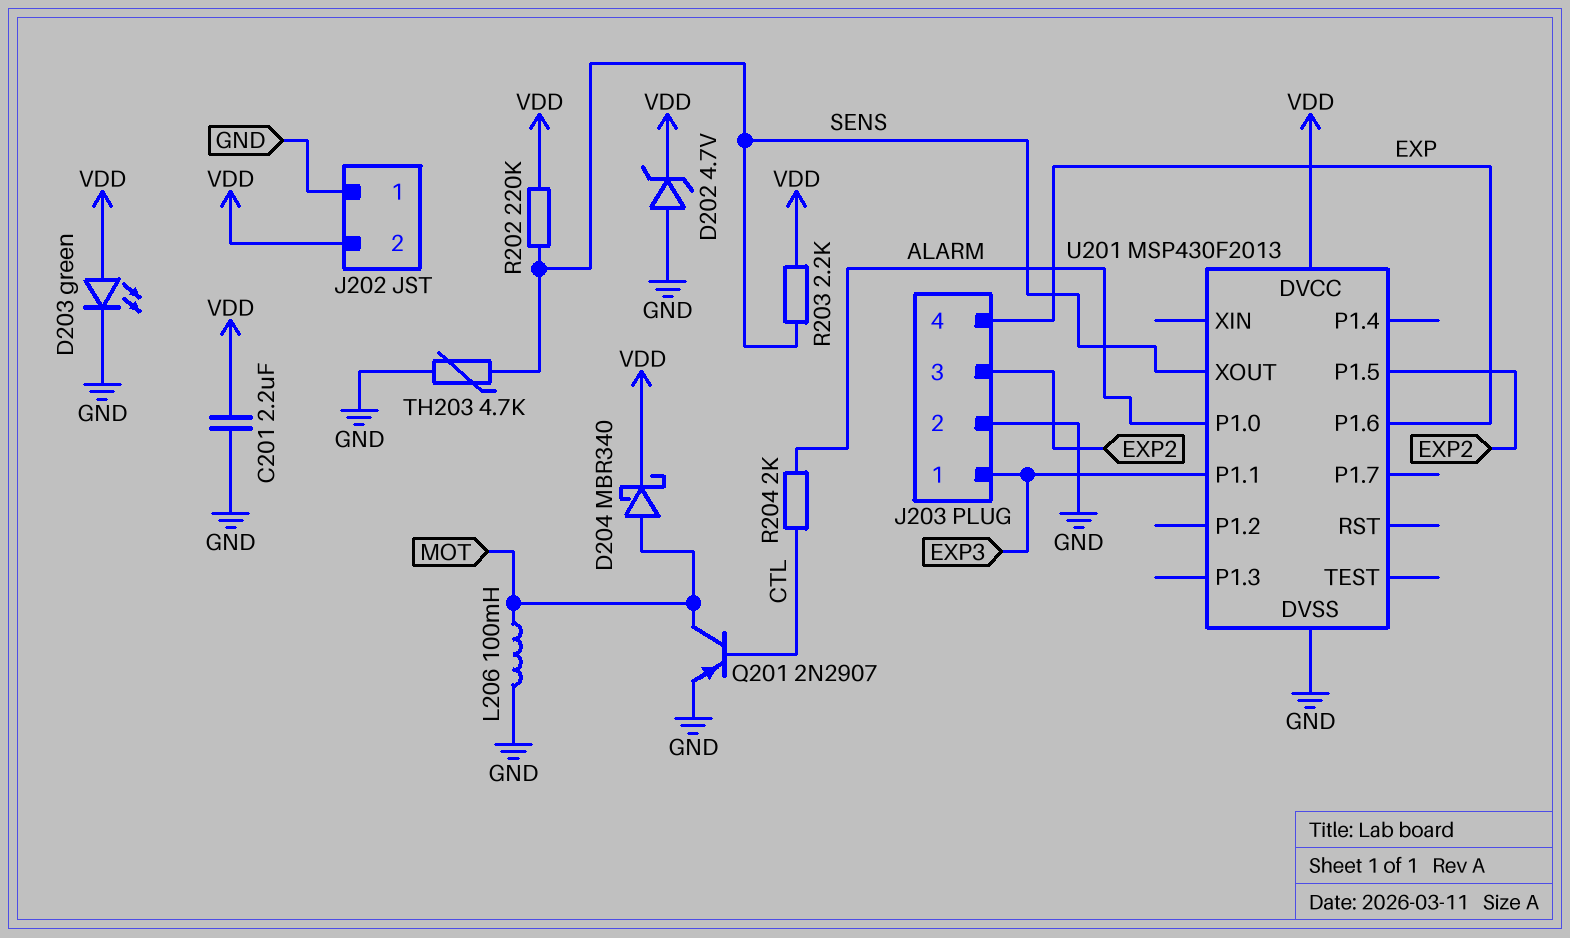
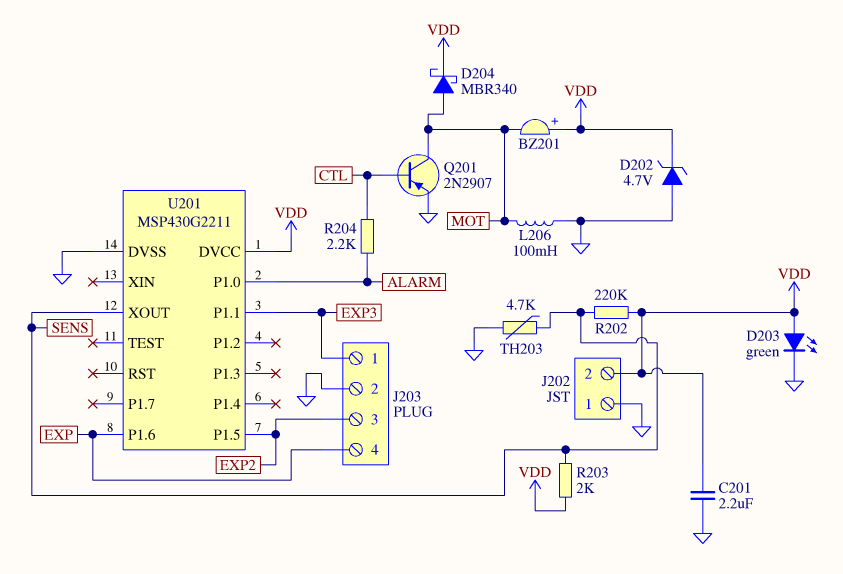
BZ201: none -> buzzer (plus VDD, minus MOT)
R203: 2.2k (SENS, VDD) -> 2k (SENS, VDD)
R204: 2k (ALARM, CTL) -> 2.2k (ALARM, CTL)
U201: MSP430F2013 -> MSP430G2211

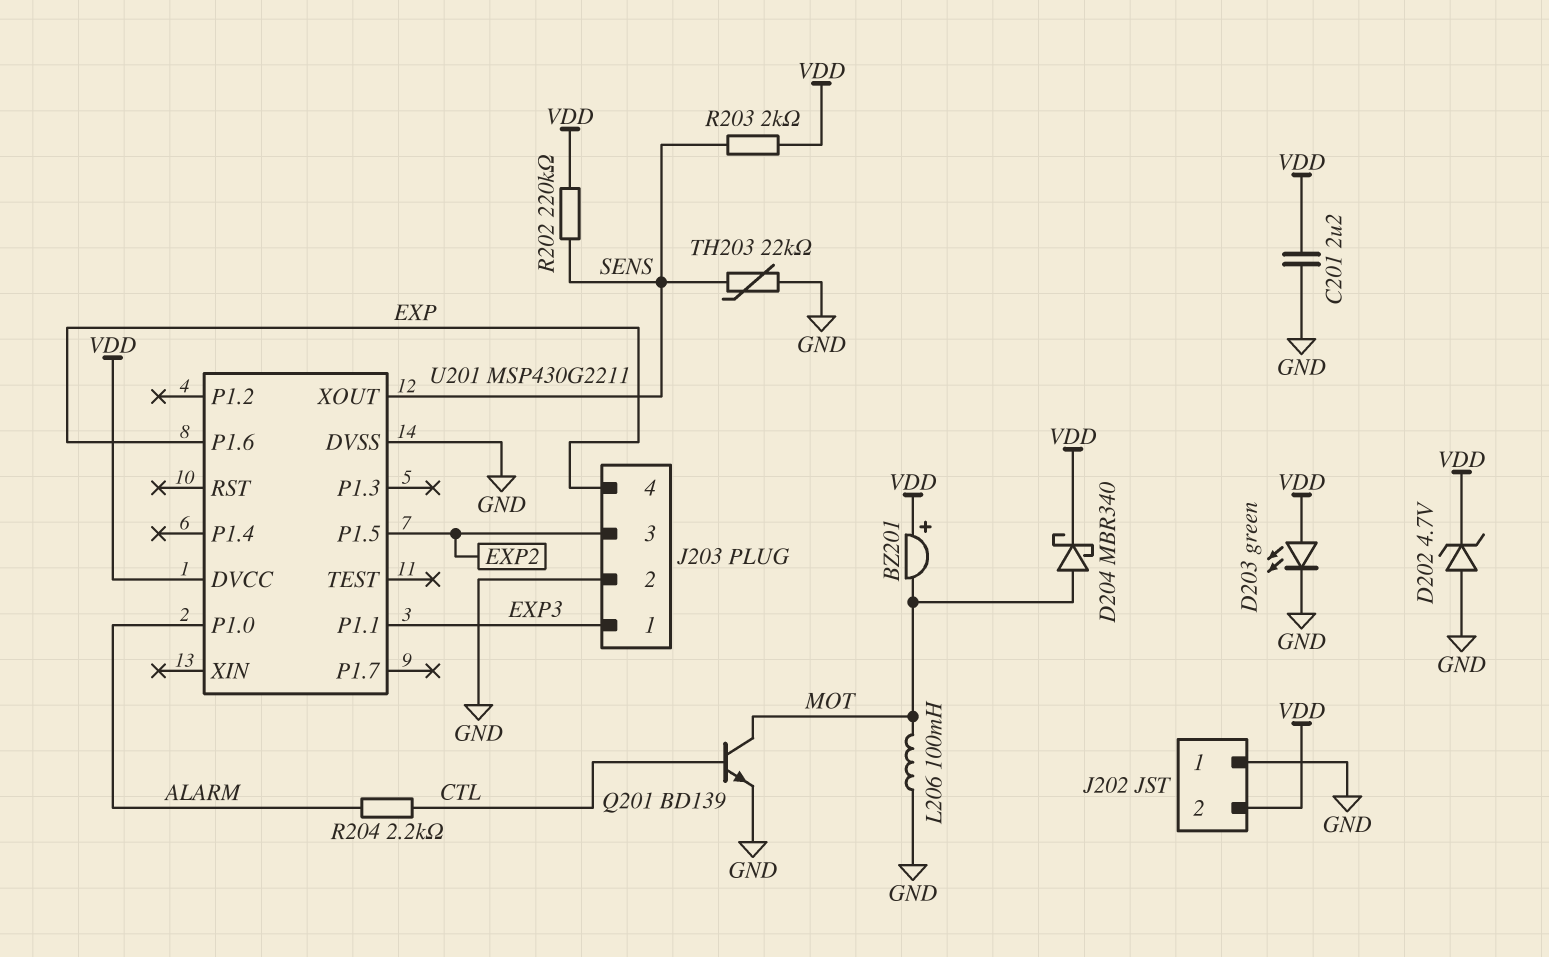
Q201: PNP 2N2907 (B CTL, C MOT, E GND) -> NPN BD139 (B CTL, C MOT, E GND)
TH203: 4.7k (GND, SENS) -> 22k (GND, SENS)

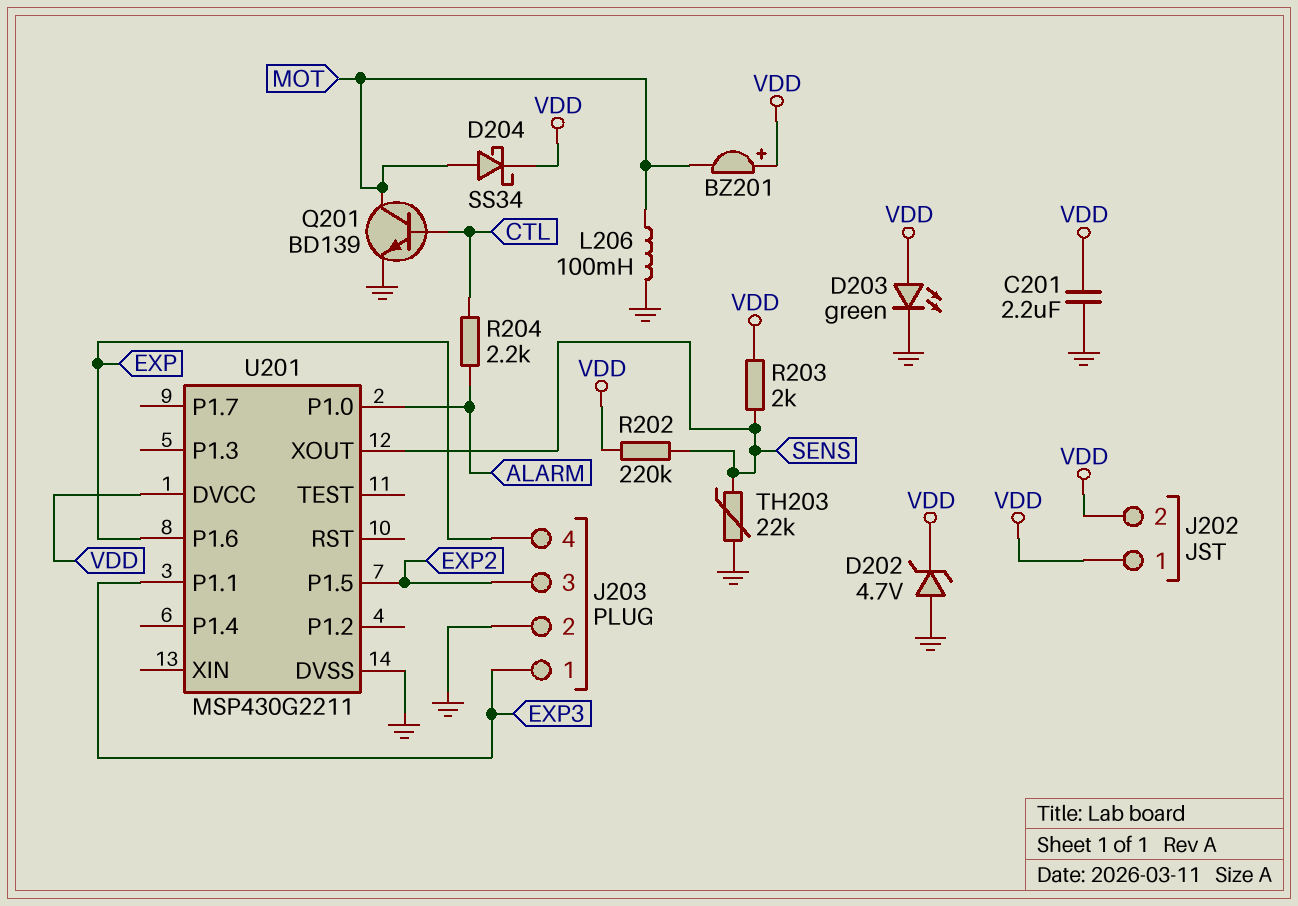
D204: schottky MBR340 (A MOT, K VDD) -> schottky SS34 (A MOT, K VDD)
J202 pin 1: GND -> VDD

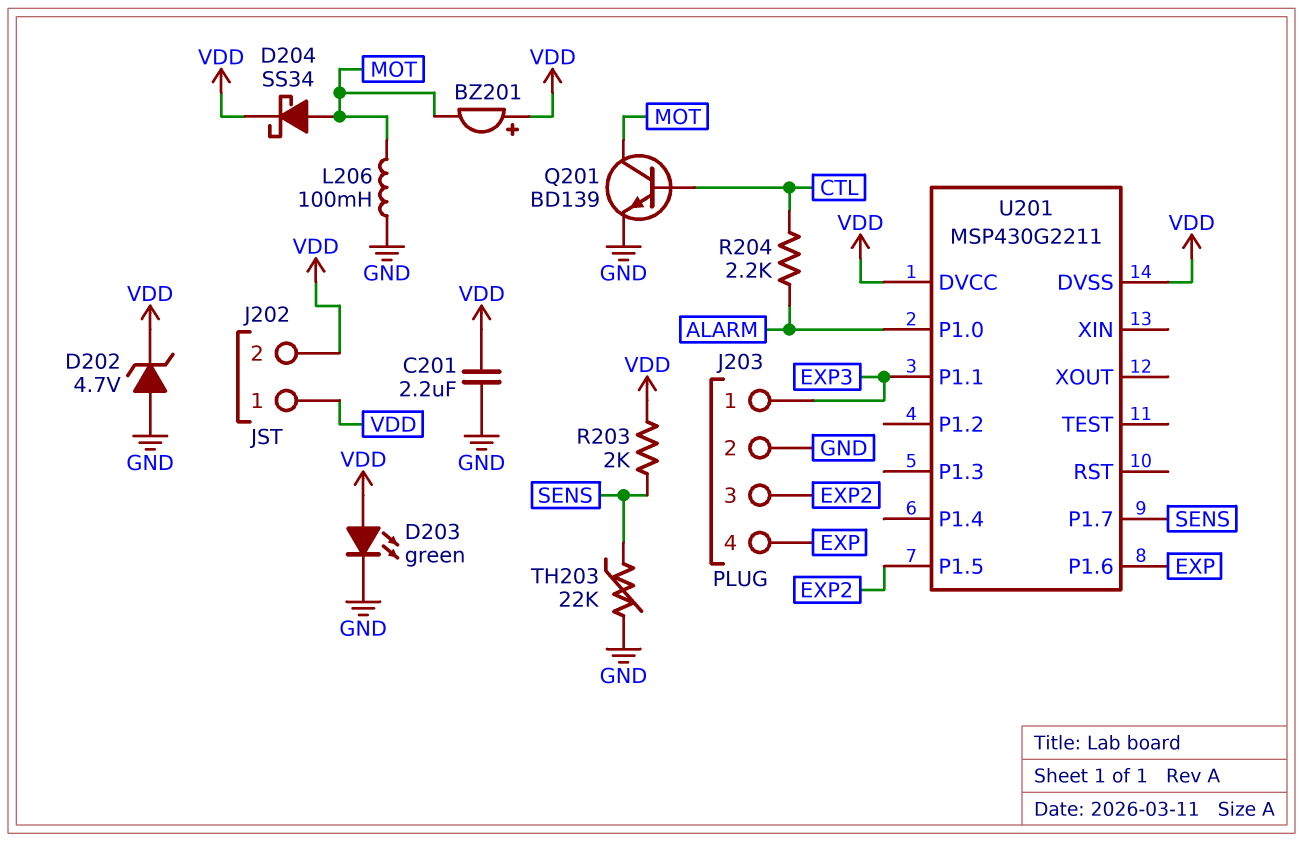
R202: 220k (SENS, VDD) -> none
U201 pin DVSS: GND -> VDD
U201 pin P1.7: none -> SENS
U201 pin XOUT: SENS -> none

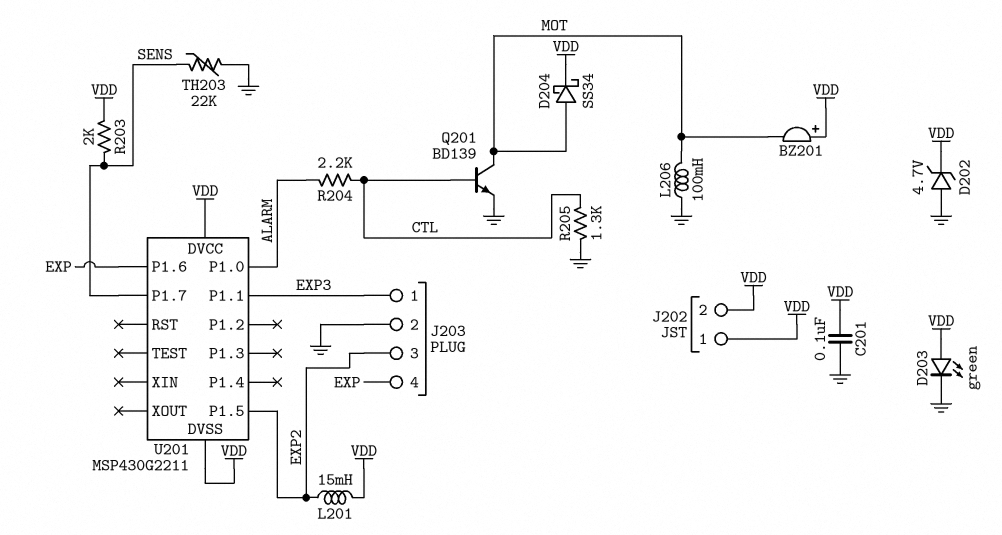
C201: 2.2uF (GND, VDD) -> 100nF (GND, VDD)
L201: none -> 15mH (EXP2, VDD)
R205: none -> 1.3k (CTL, GND)

